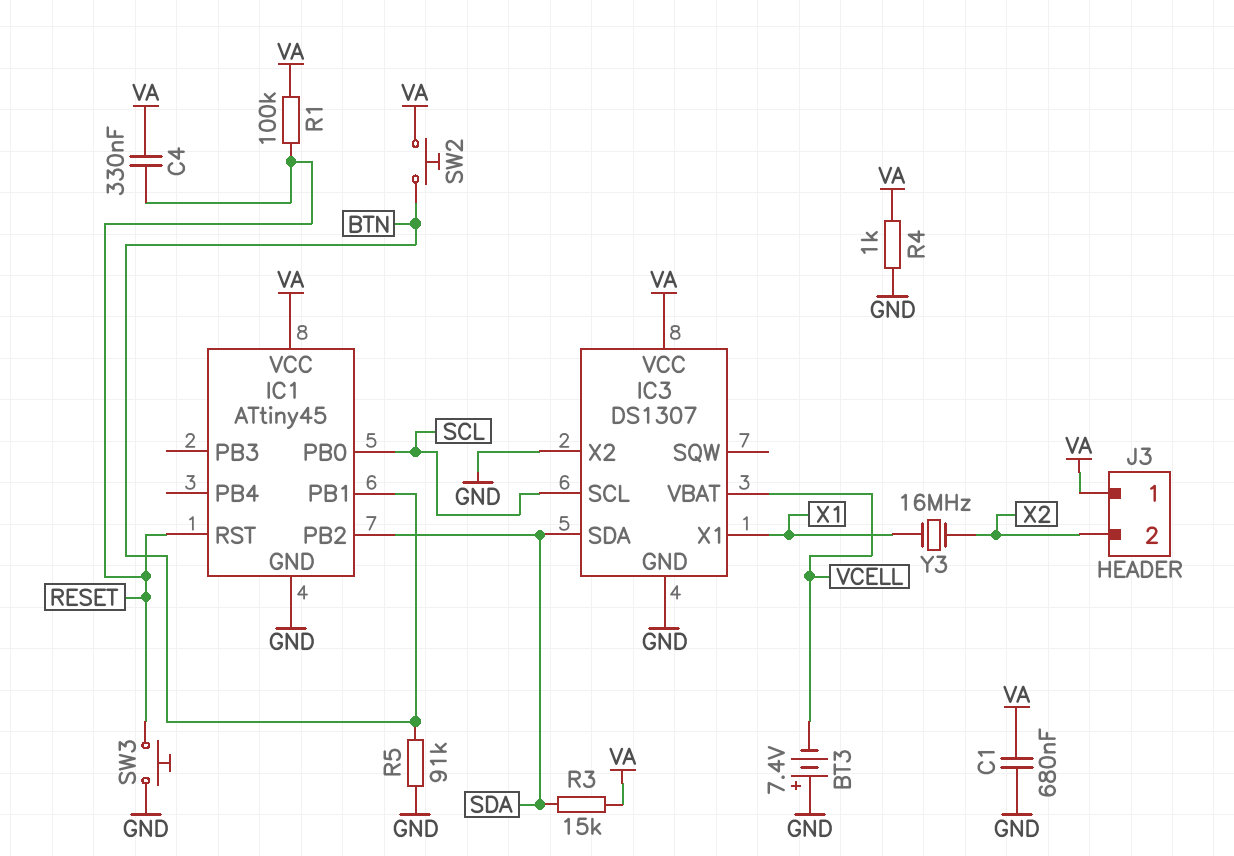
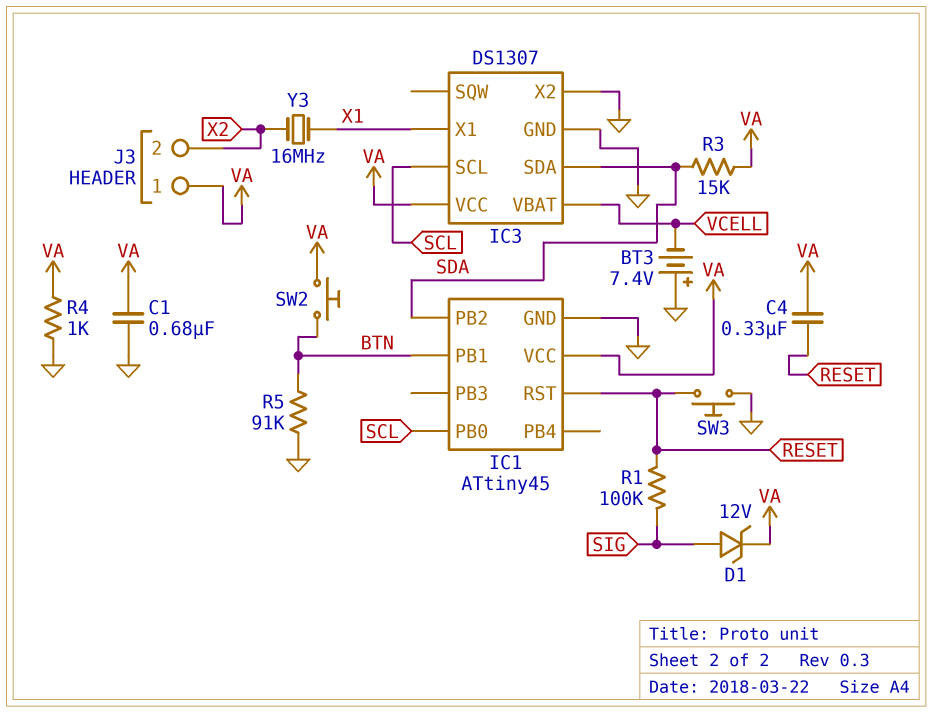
D1: none -> zener 12V (A SIG, K VA)
R1: 100k (RESET, VA) -> 100k (RESET, SIG)

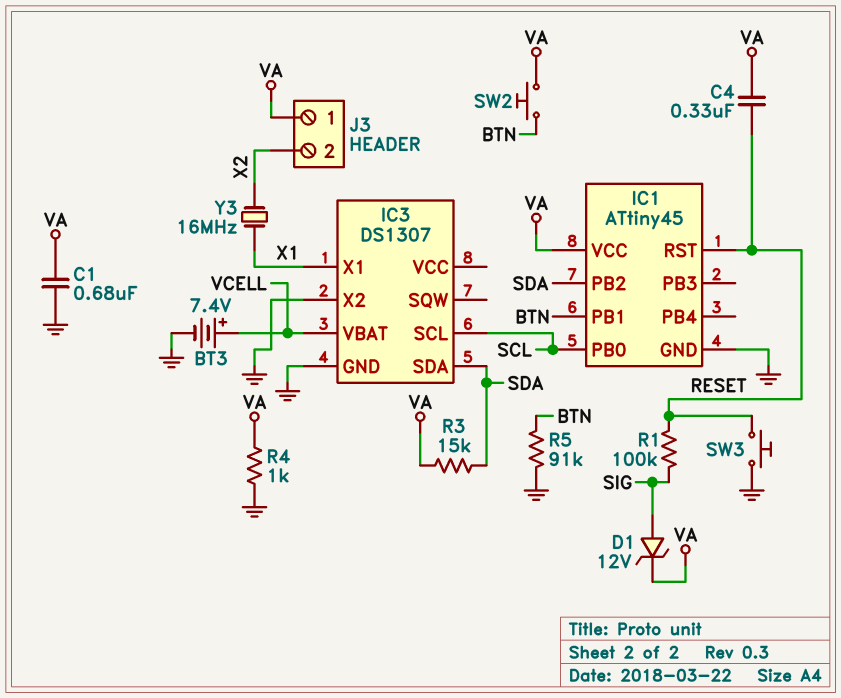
BT3: 7.4V (plus GND, minus VCELL) -> 7.4V (plus VCELL, minus GND)
IC3 pin VCC: VA -> none

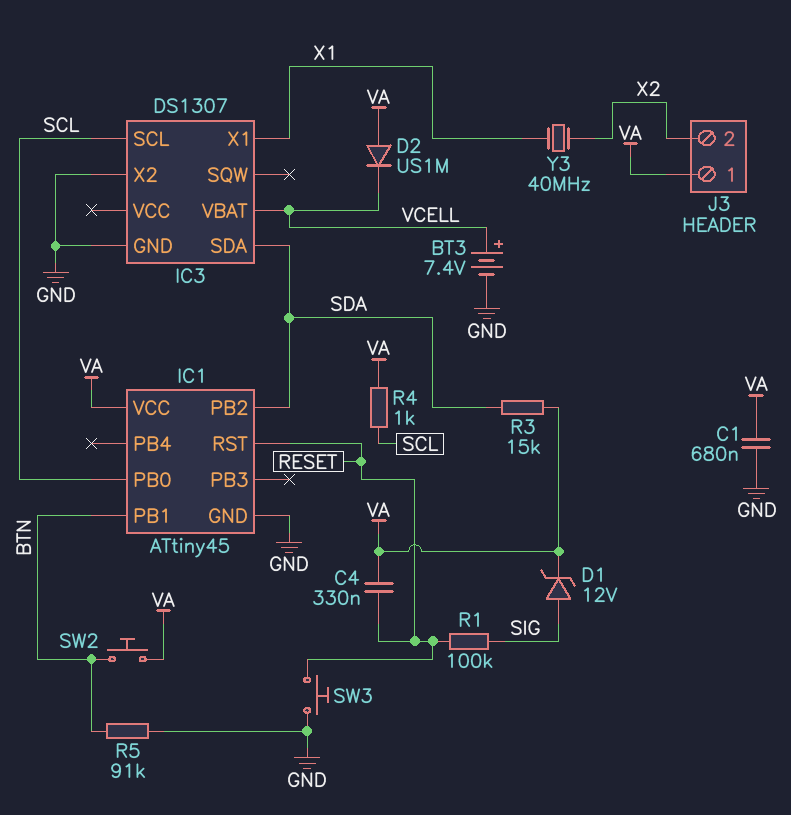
D2: none -> diode US1M (A VA, K VCELL)
R4: 1k (GND, VA) -> 1k (SCL, VA)
Y3: 16MHz (X1, X2) -> 40MHz (X1, X2)

